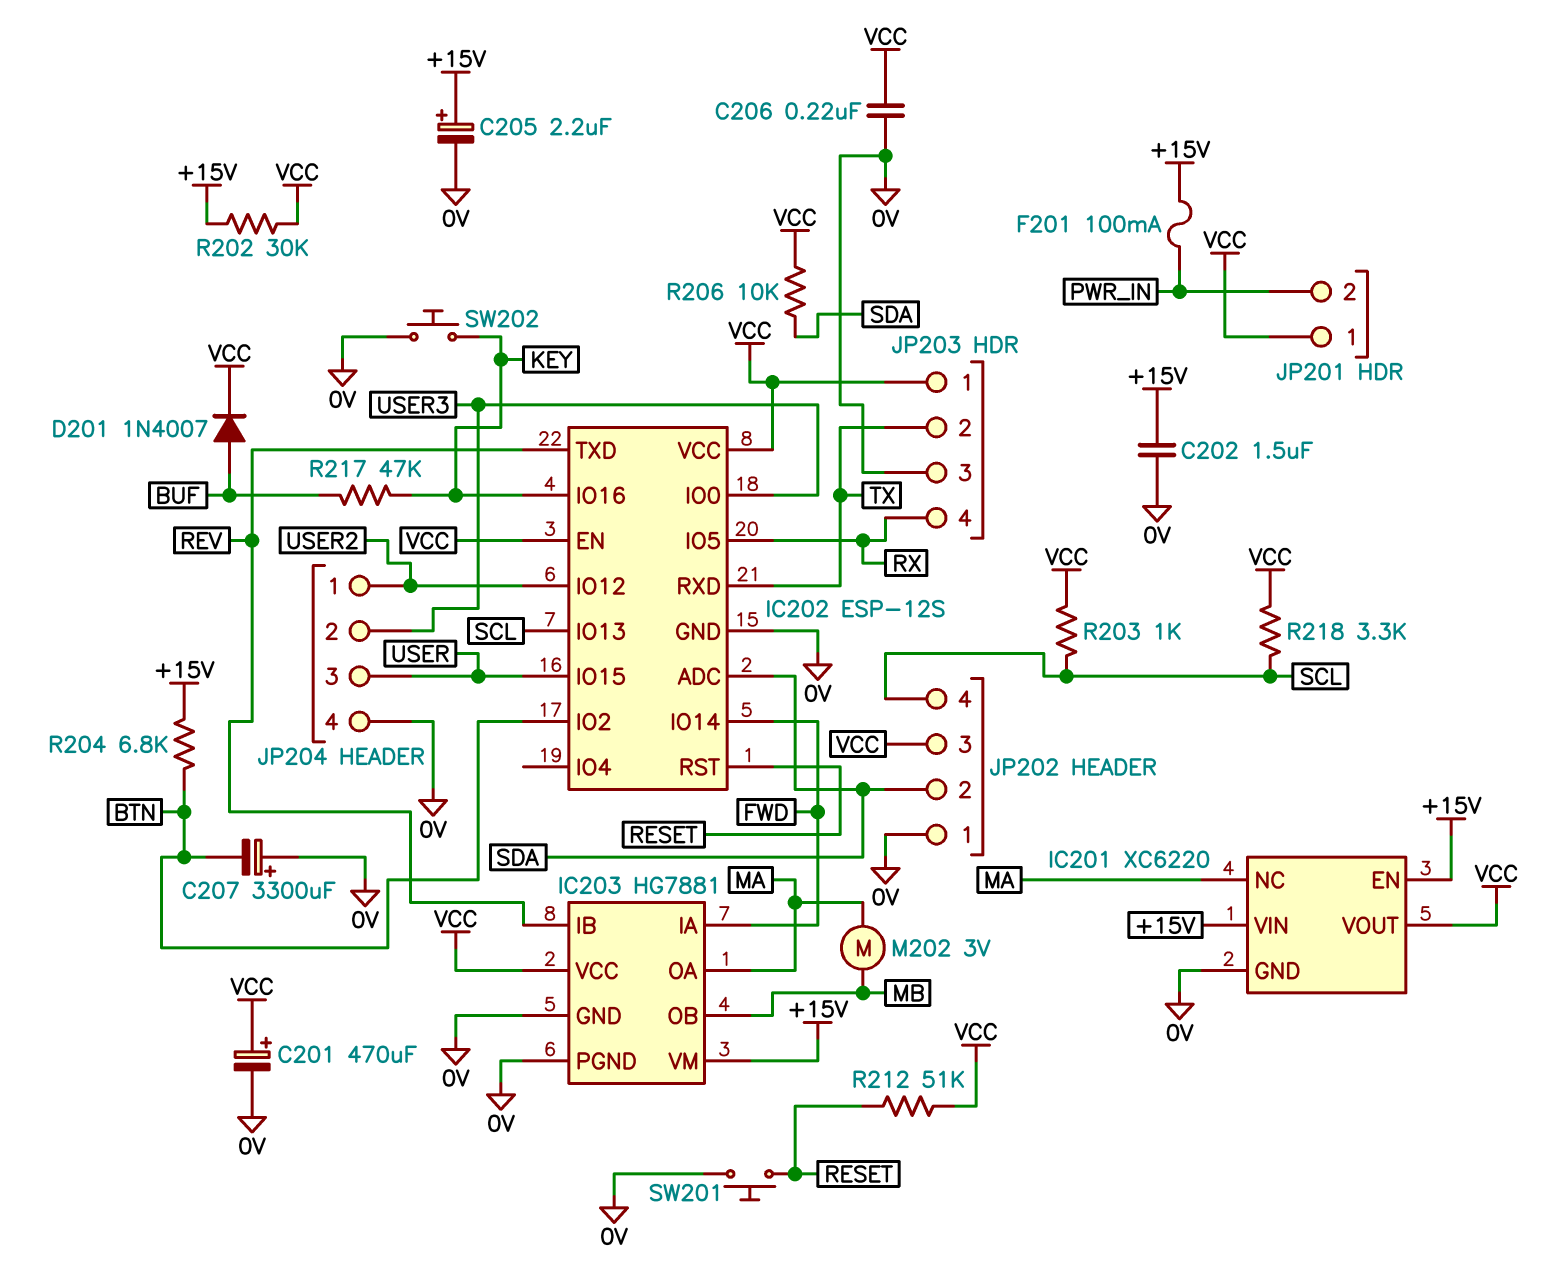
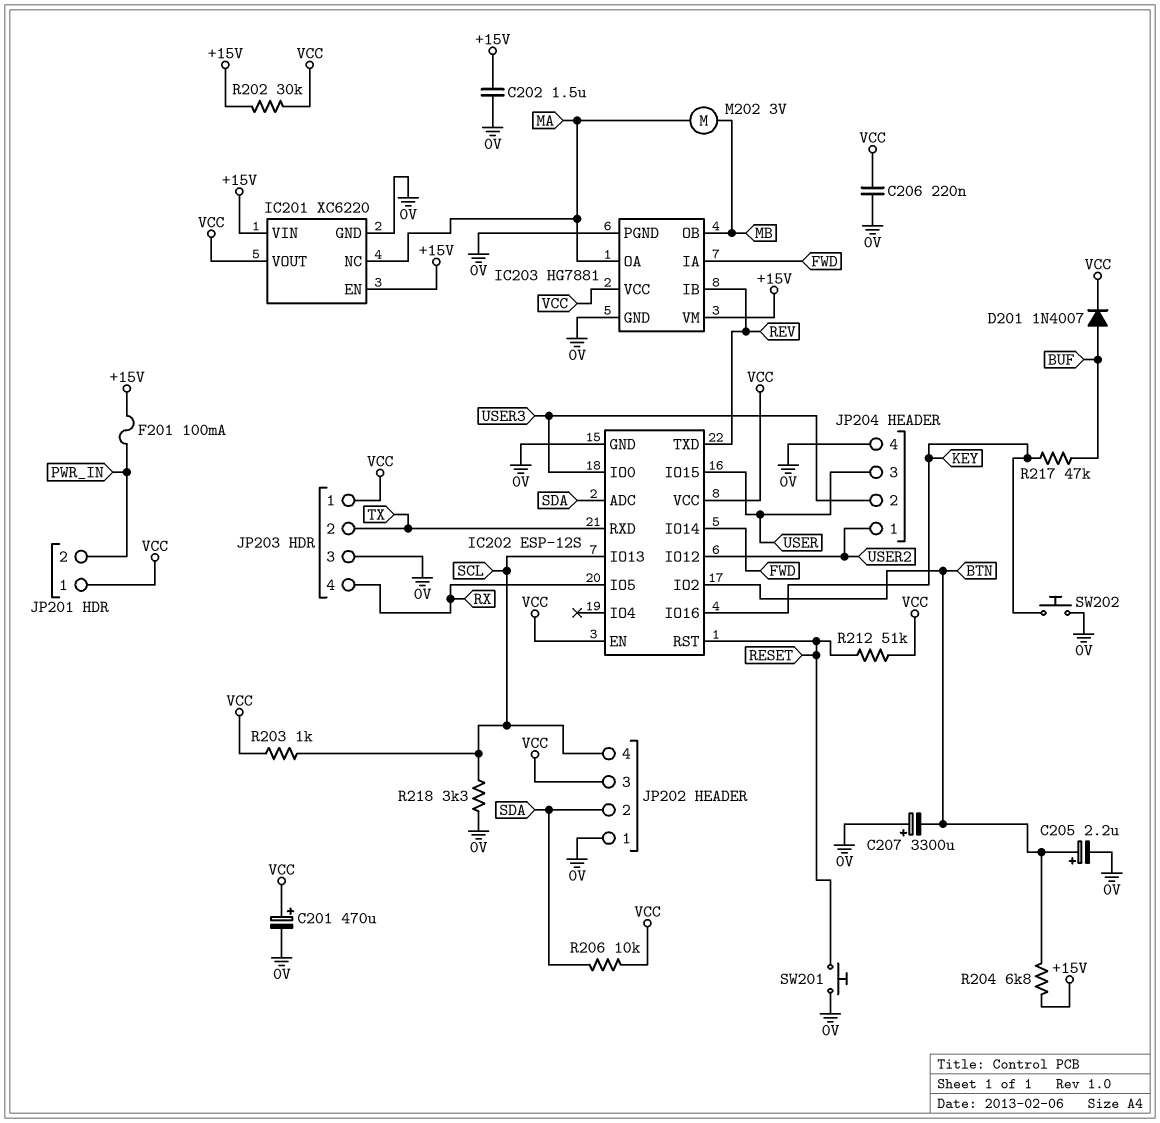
C205: 2.2uF (plus +15V, minus 0V) -> 2.2uF (plus BTN, minus 0V)
R218: 3.3k (SCL, VCC) -> 3.3k (0V, SCL)

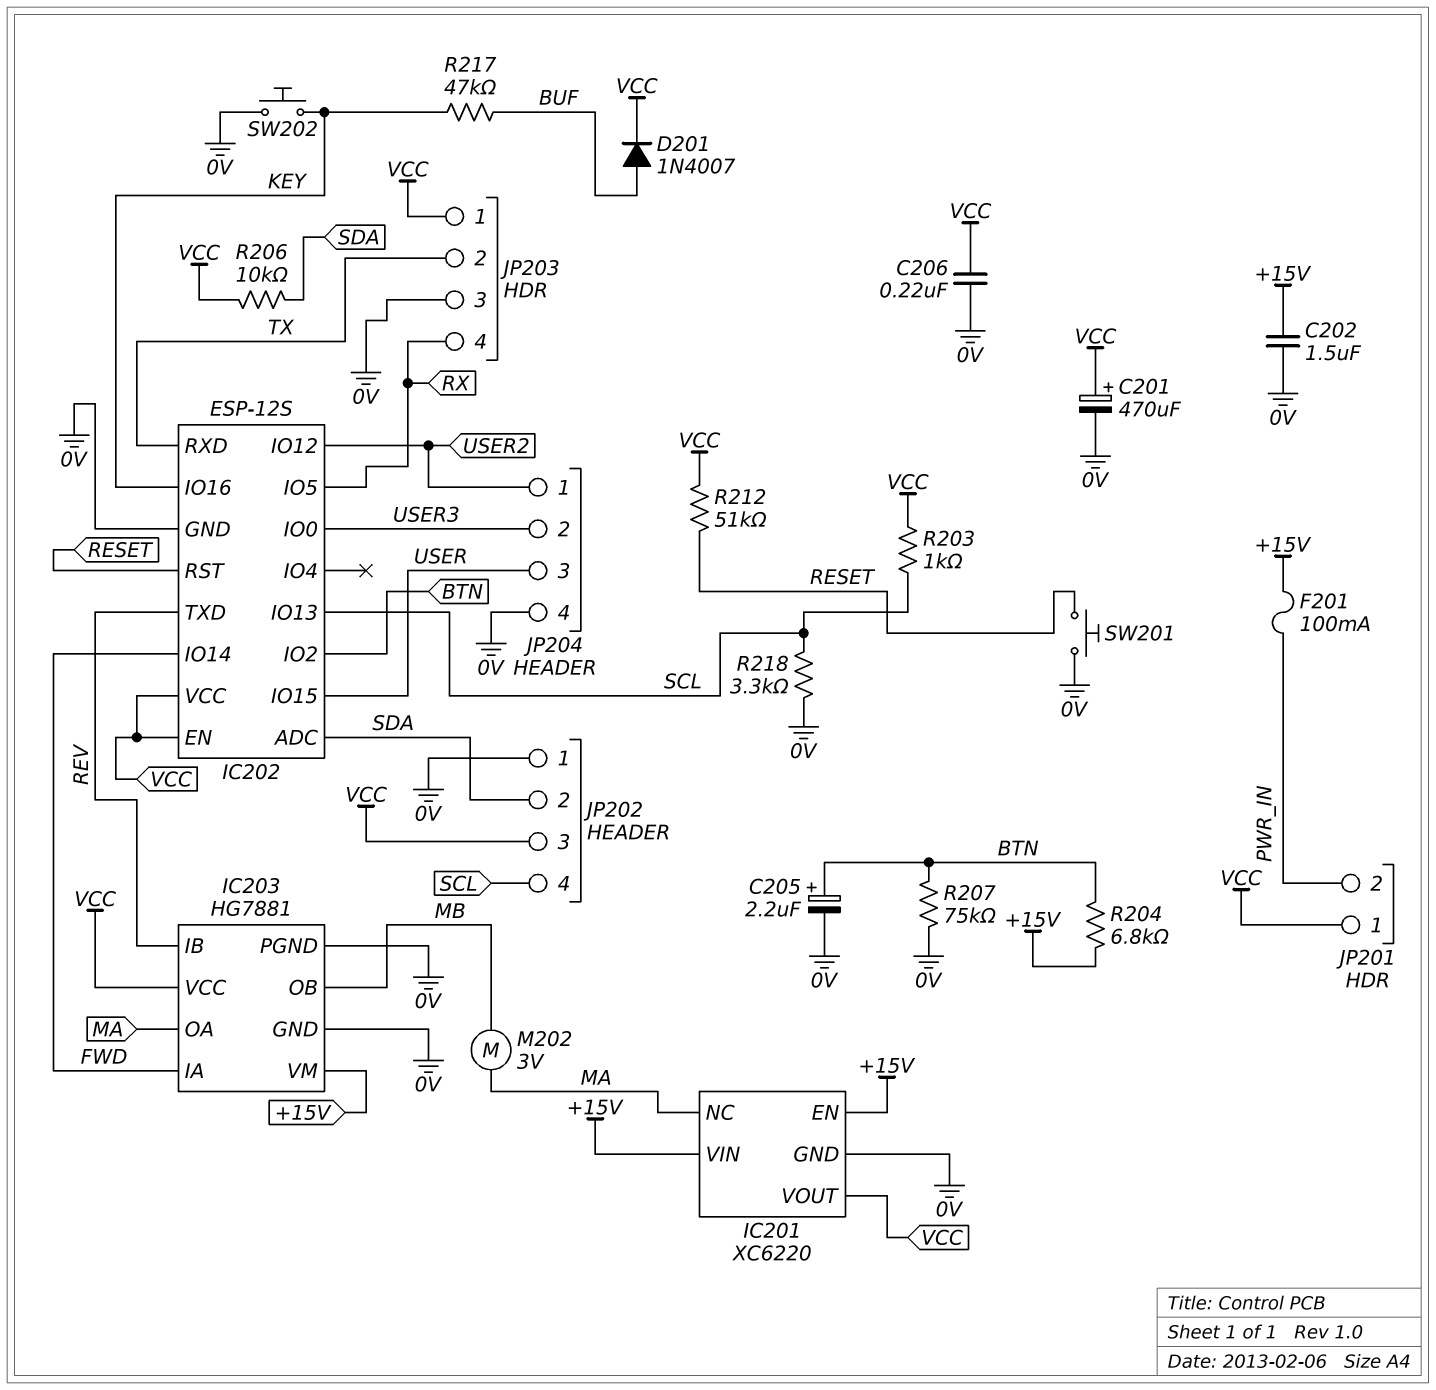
C207: 3300uF (plus 0V, minus BTN) -> none
R202: 30k (+15V, VCC) -> none
R207: none -> 75k (0V, BTN)

